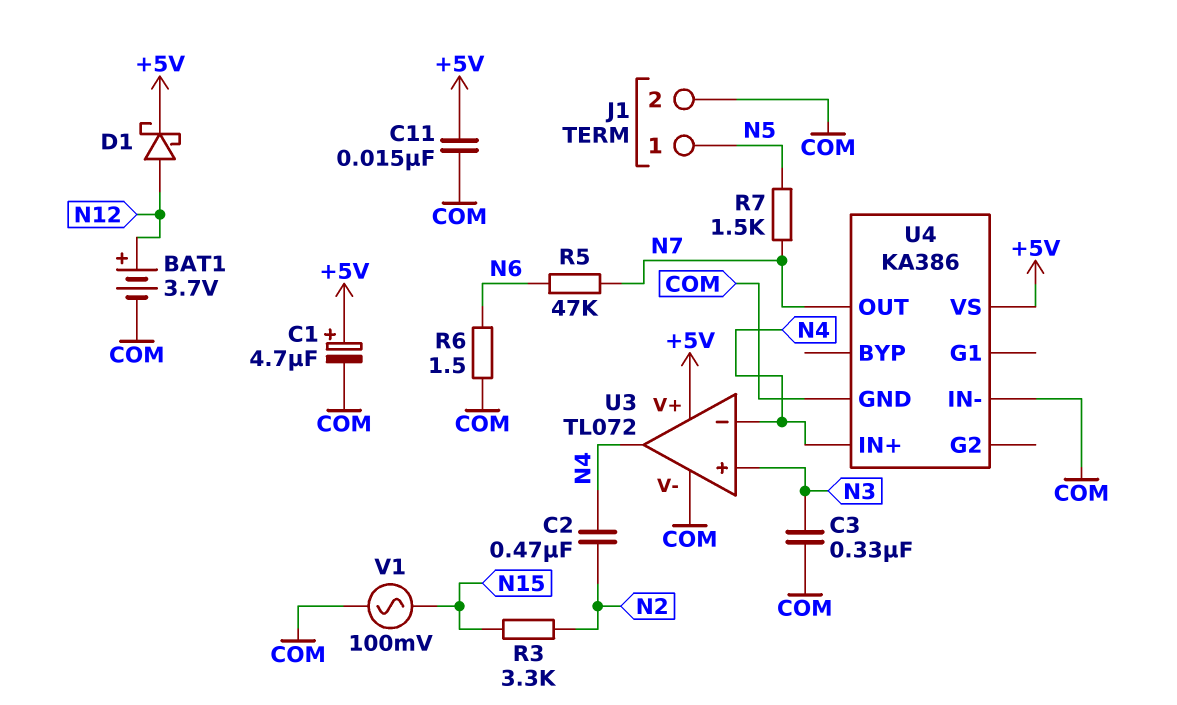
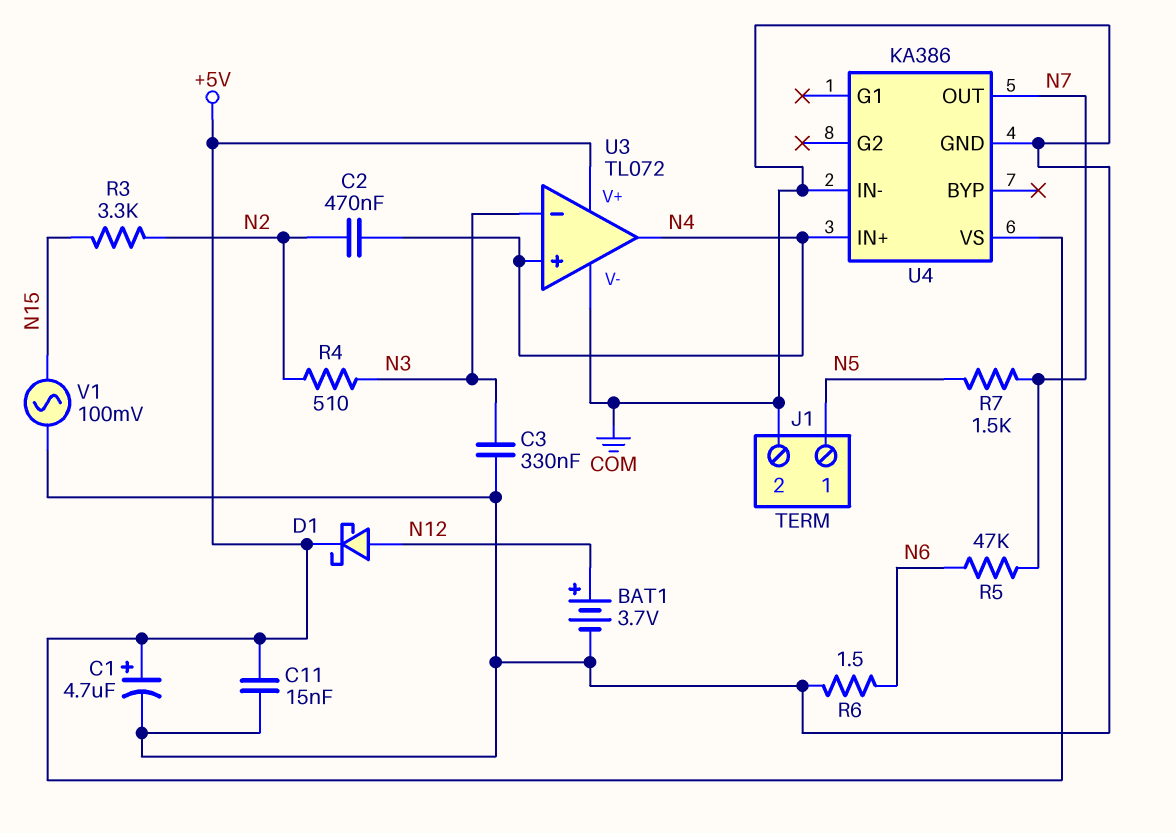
R4: none -> 510 (N2, N3)
U3 pin in+: N3 -> N4
U3 pin in-: N4 -> N3

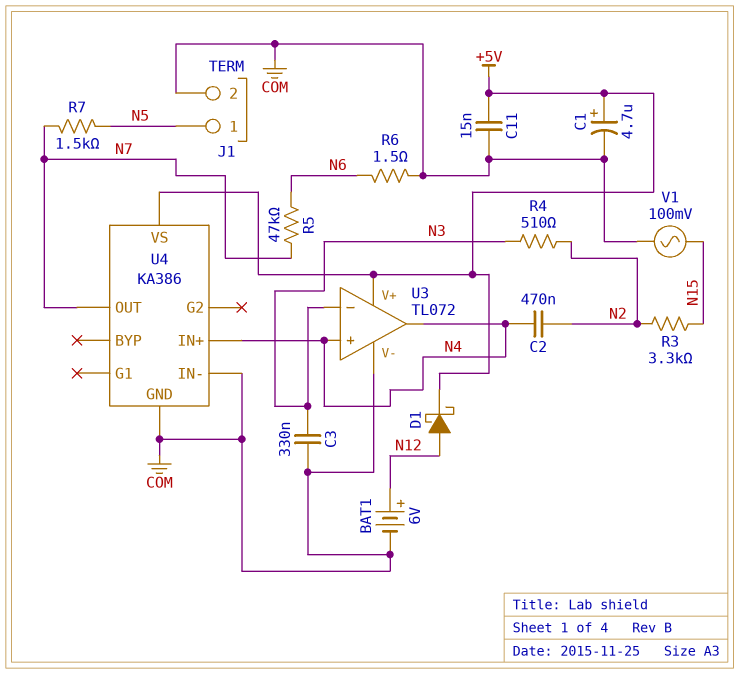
BAT1: 3.7V (plus N12, minus COM) -> 6V (plus N12, minus COM)

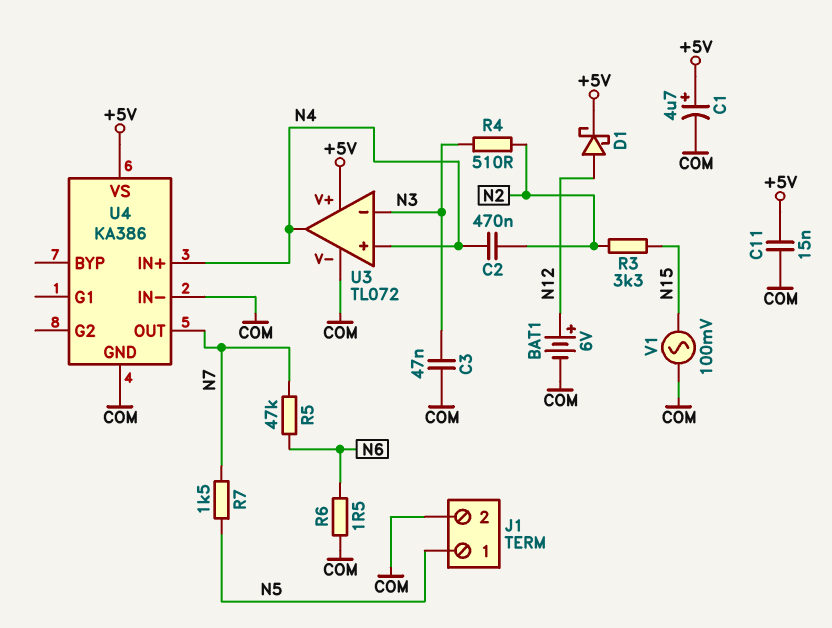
C3: 330nF (COM, N3) -> 47nF (COM, N3)

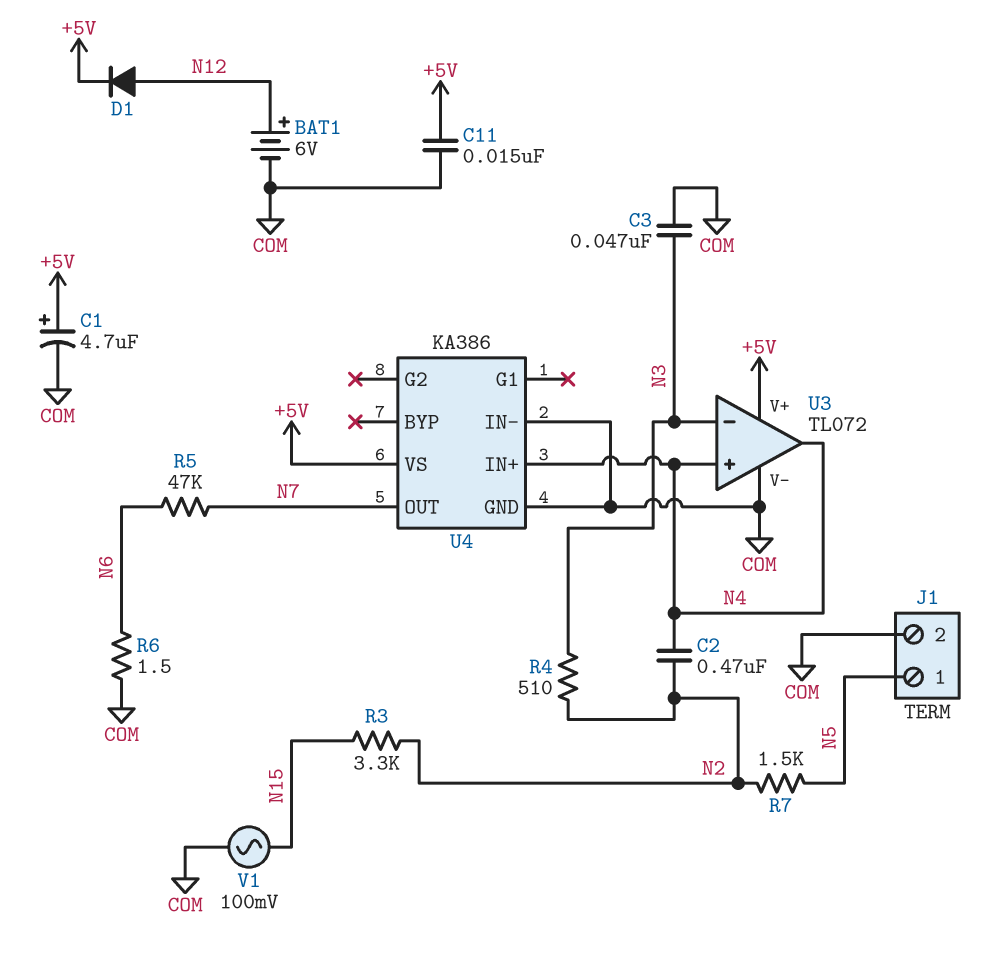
D1: schottky (A N12, K +5V) -> diode (A N12, K +5V)
R7: 1.5k (N5, N7) -> 1.5k (N2, N5)

